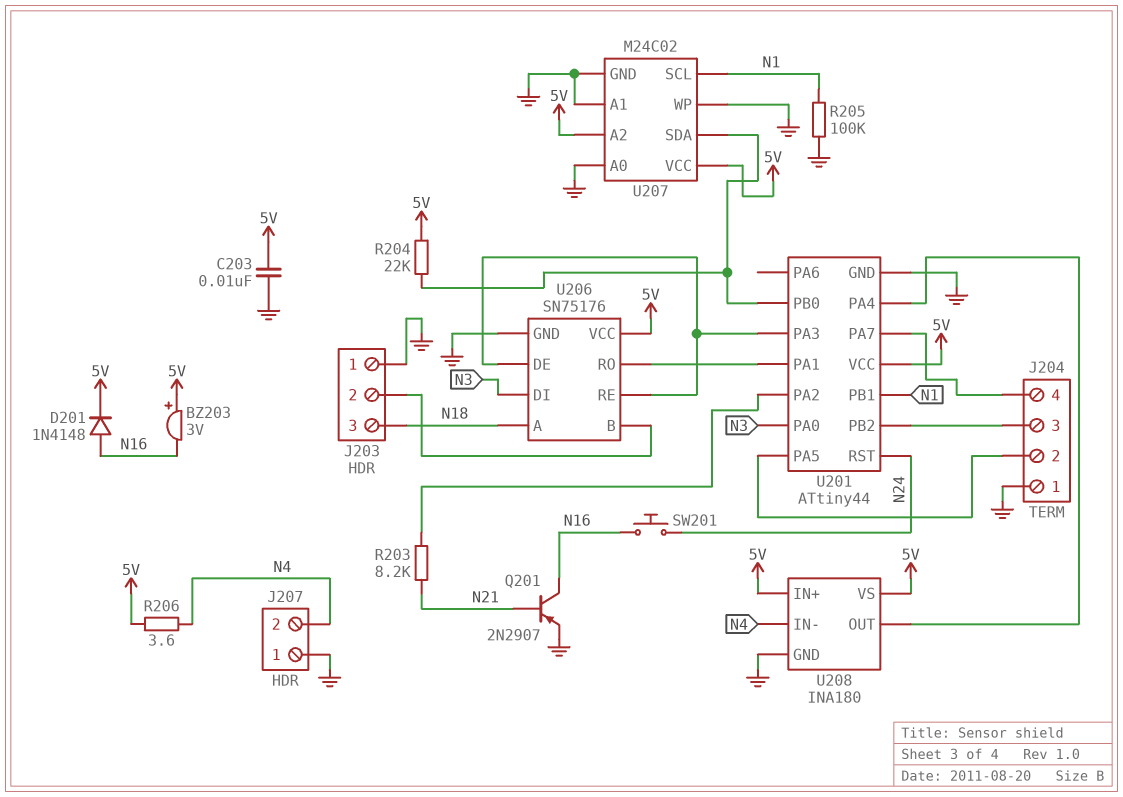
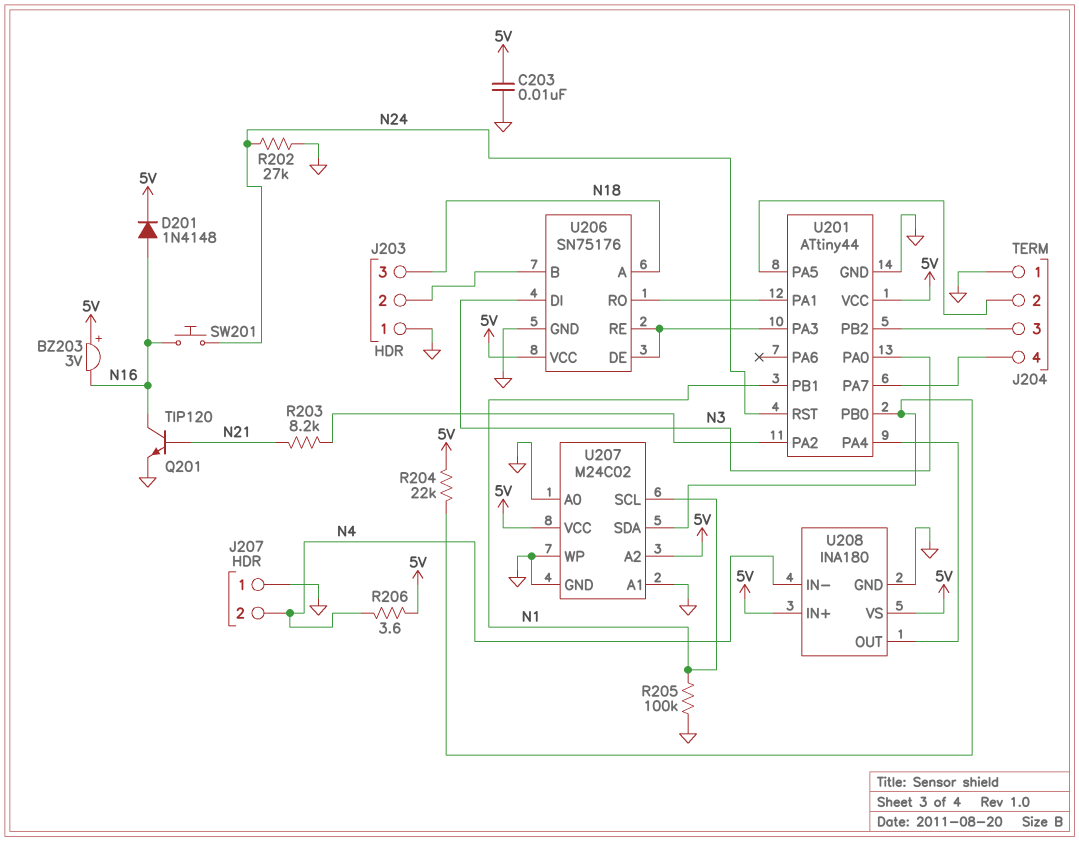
Q201: PNP 2N2907 (B N21, C N16, E GND) -> NPN TIP120 (B N21, C N16, E GND)
R202: none -> 27k (GND, N24)

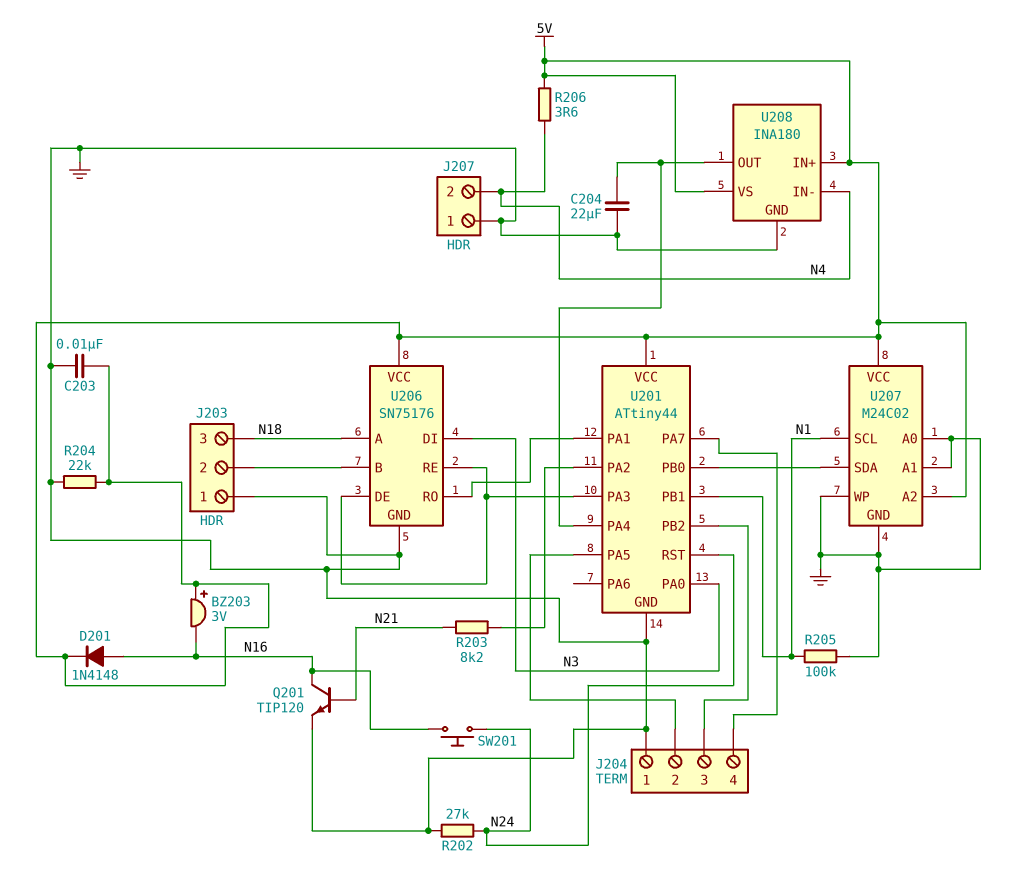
C204: none -> 22uF (GND, U201/PA4)
R204: 22k (5V, U201/PB0) -> 22k (5V, GND)

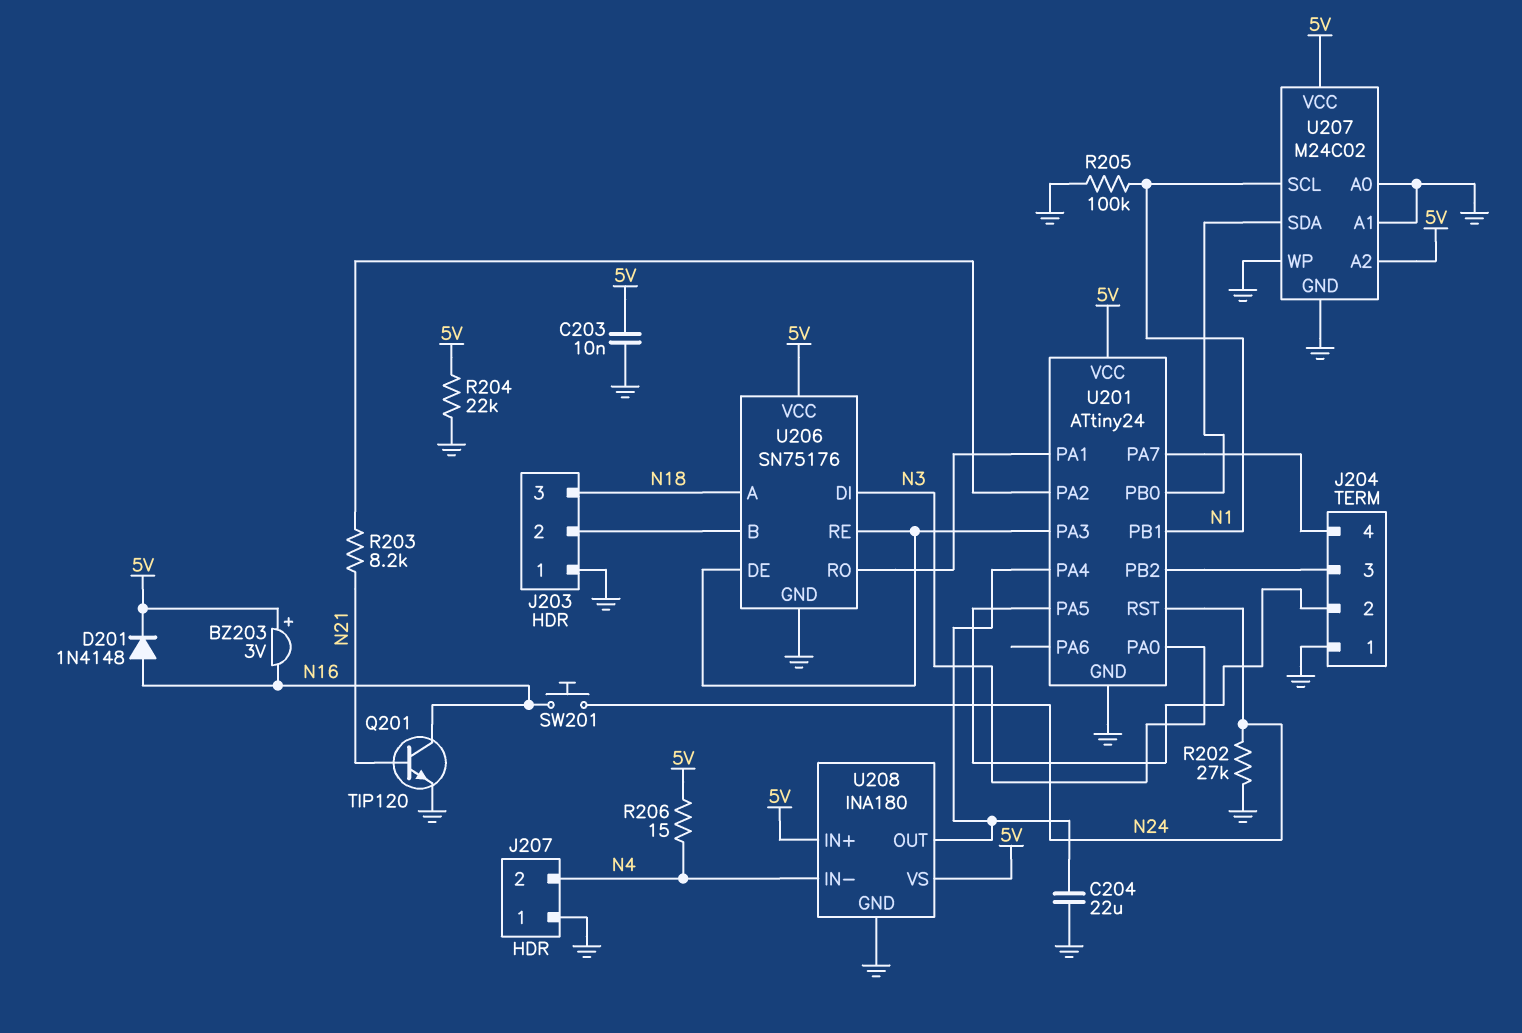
R206: 3.6 (5V, N4) -> 15 (5V, N4)
U201: ATtiny44 -> ATtiny24

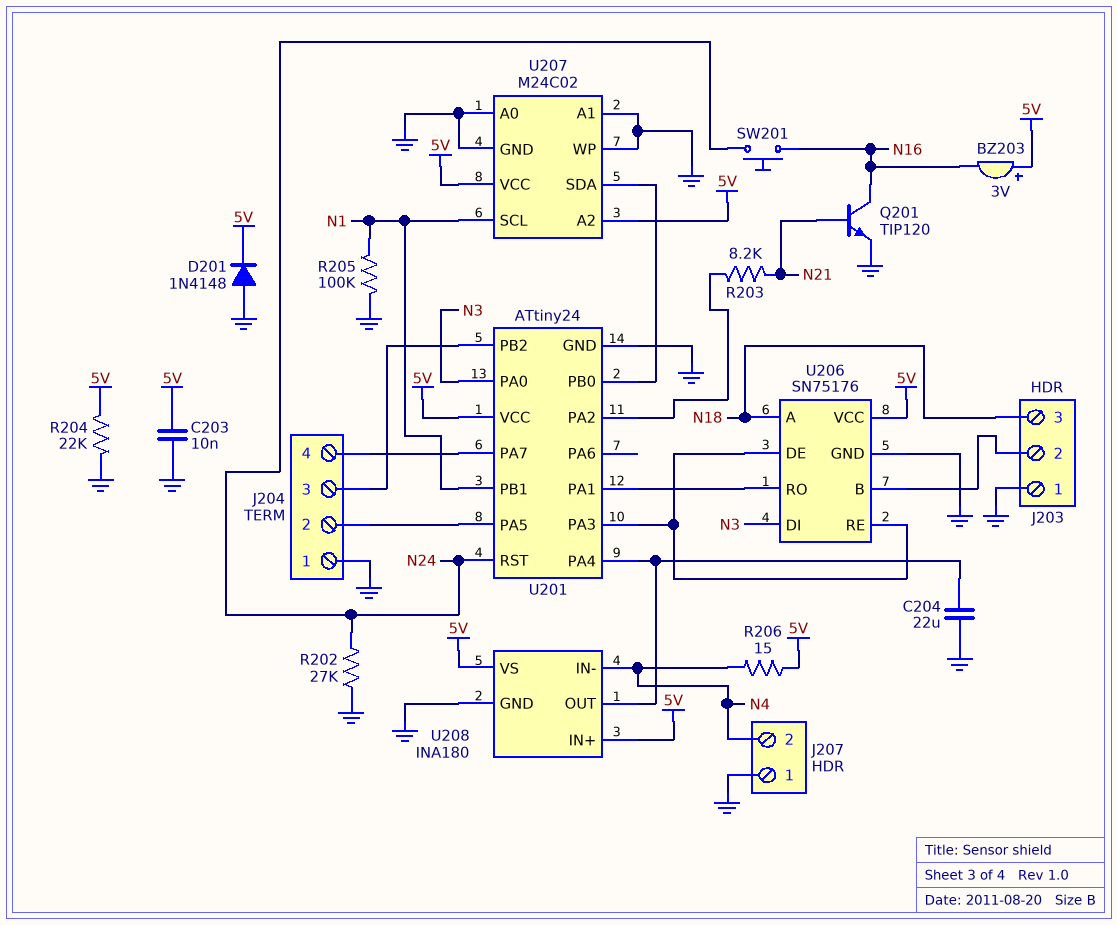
D201: diode 1N4148 (A N16, K 5V) -> diode 1N4148 (A GND, K 5V)

